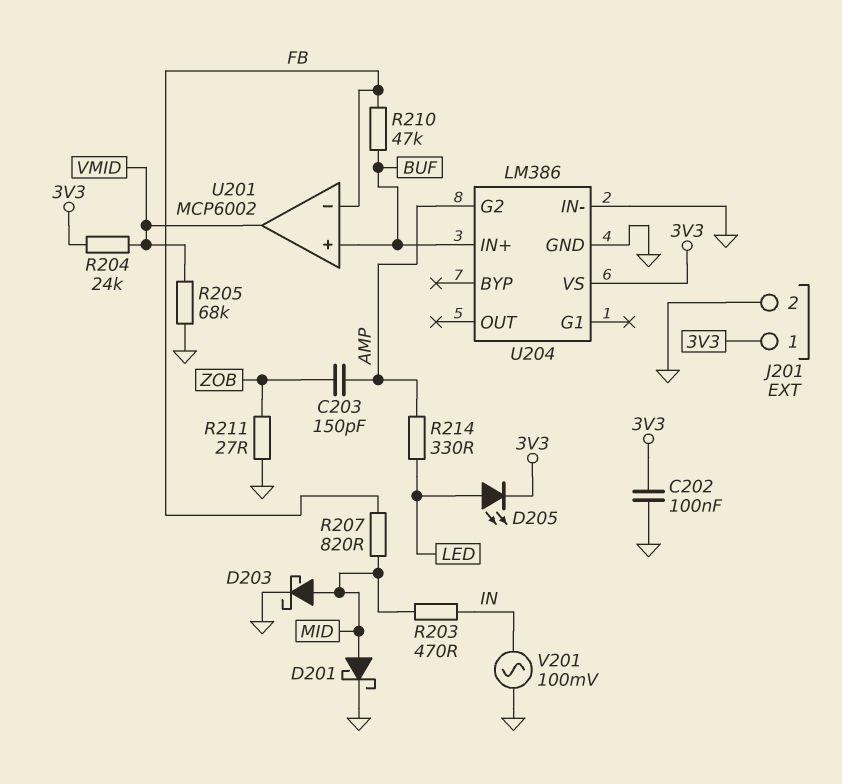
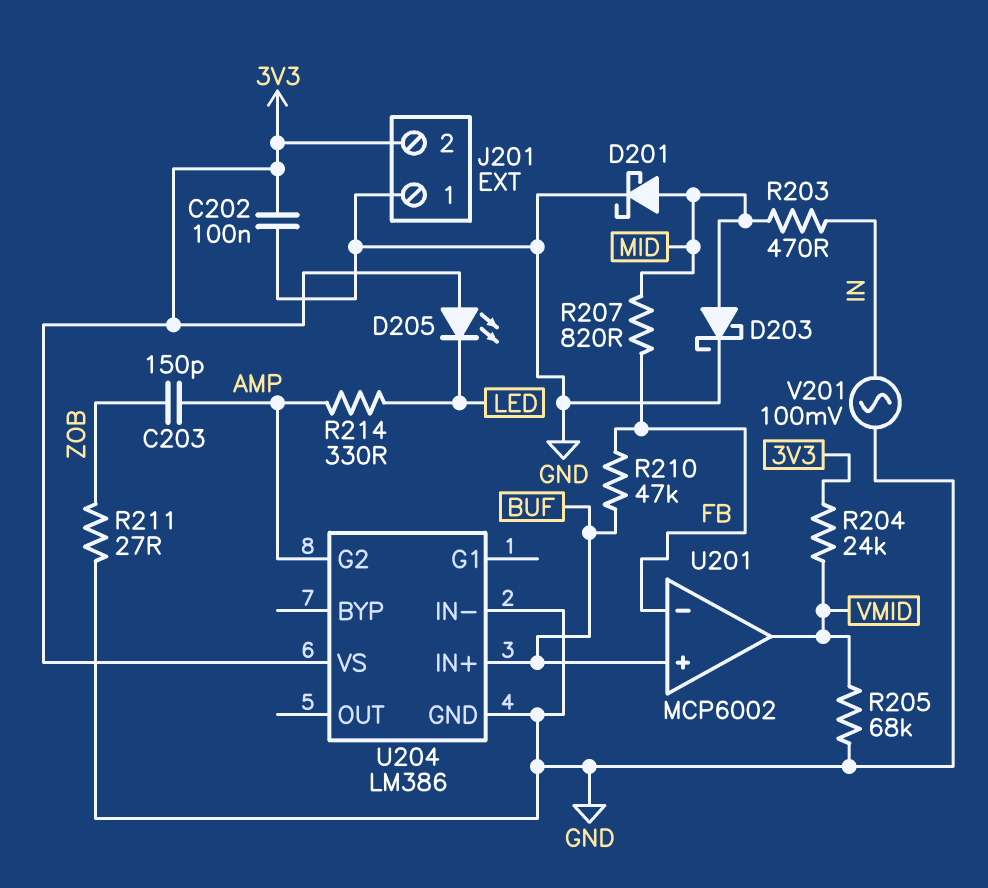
D205: LED (A LED, K 3V3) -> LED (A 3V3, K LED)
J201 pin 1: 3V3 -> GND
J201 pin 2: GND -> 3V3

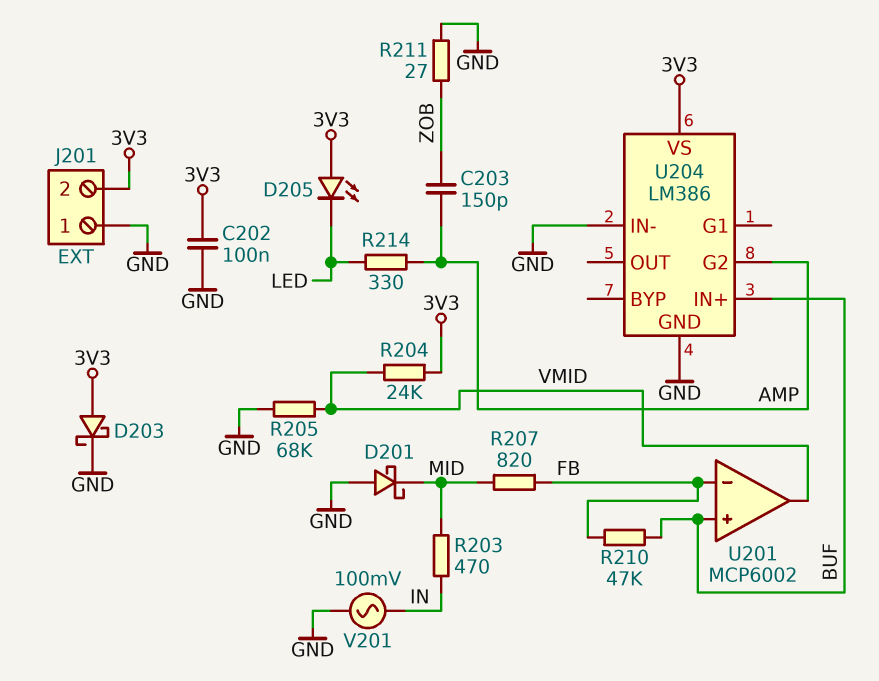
D201: schottky (A MID, K GND) -> schottky (A GND, K MID)
D203: schottky (A MID, K GND) -> schottky (A 3V3, K GND)

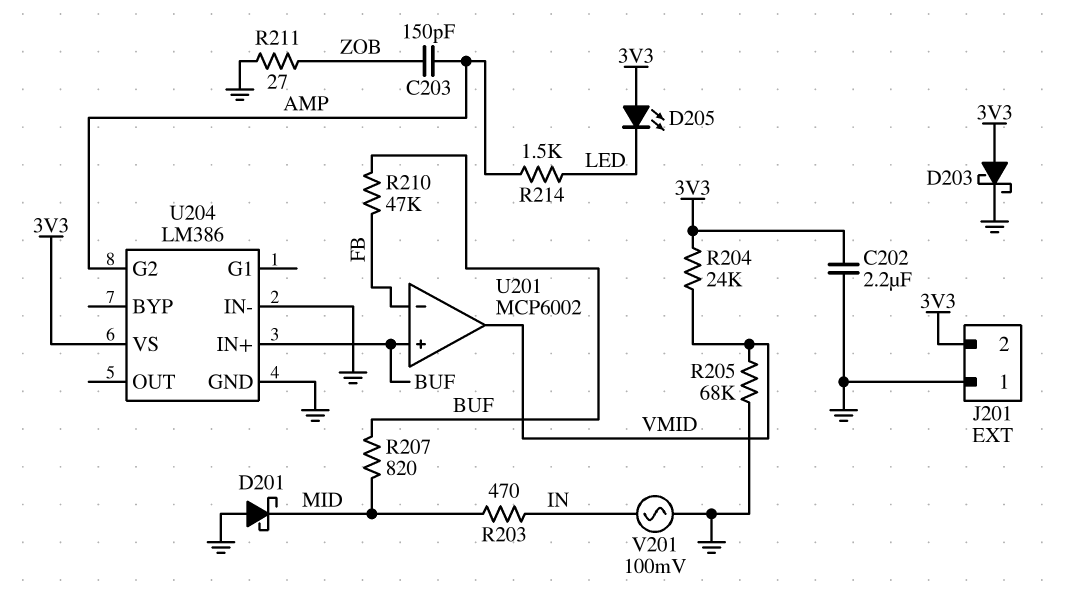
C202: 100nF (3V3, GND) -> 2.2uF (3V3, GND)
R207: 820 (FB, MID) -> 820 (BUF, MID)
R214: 330 (AMP, LED) -> 1.5k (AMP, LED)

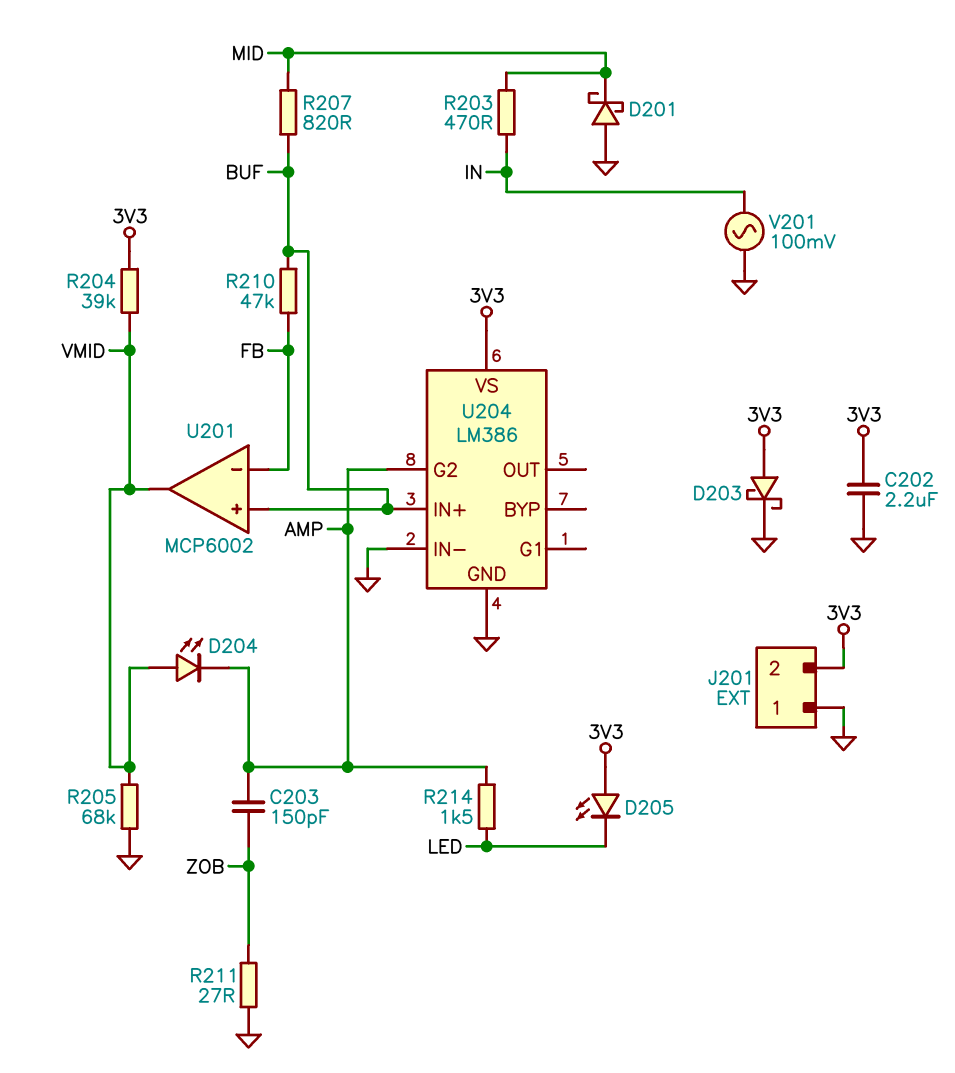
D204: none -> LED (A VMID, K AMP)
R204: 24k (3V3, VMID) -> 39k (3V3, VMID)

